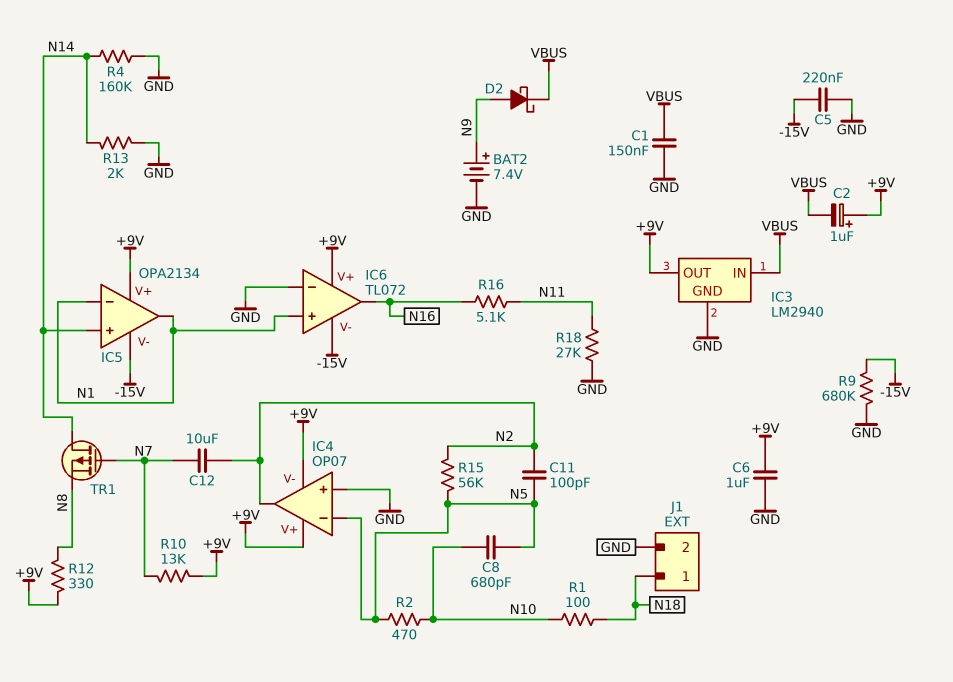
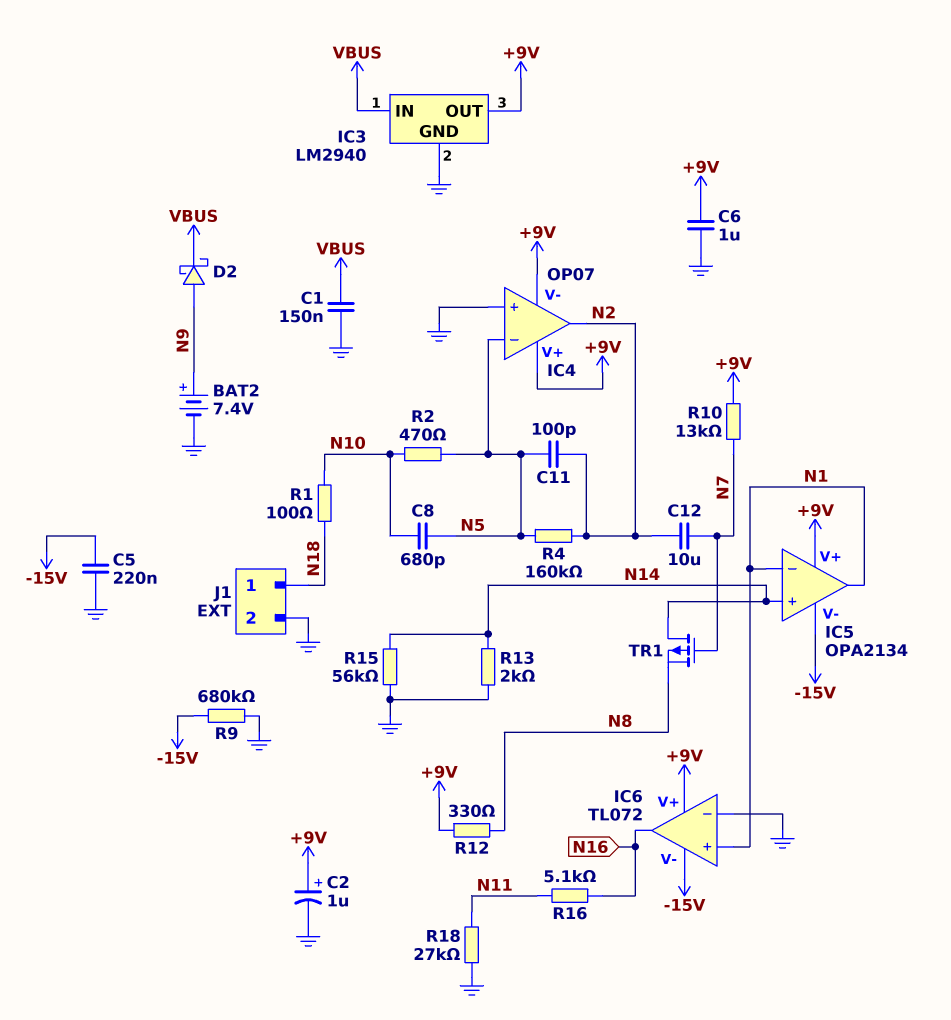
C2: 1uF (plus +9V, minus VBUS) -> 1uF (plus +9V, minus GND)
R4: 160k (GND, N14) -> 160k (N2, N5)
R15: 56k (N2, N5) -> 56k (GND, N14)

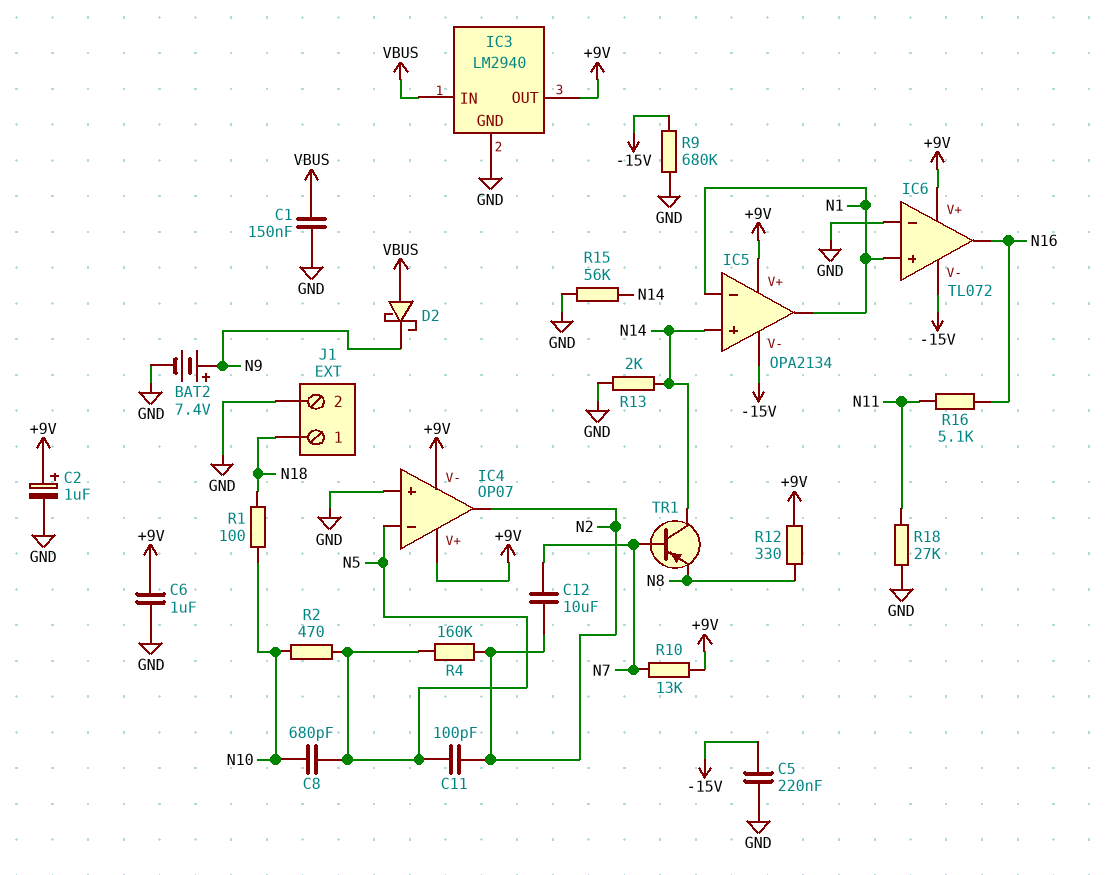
D2: schottky (A N9, K VBUS) -> schottky (A VBUS, K N9)
TR1: PMOS (G N7, D N14, S N8) -> PNP (B N7, C N14, E N8)

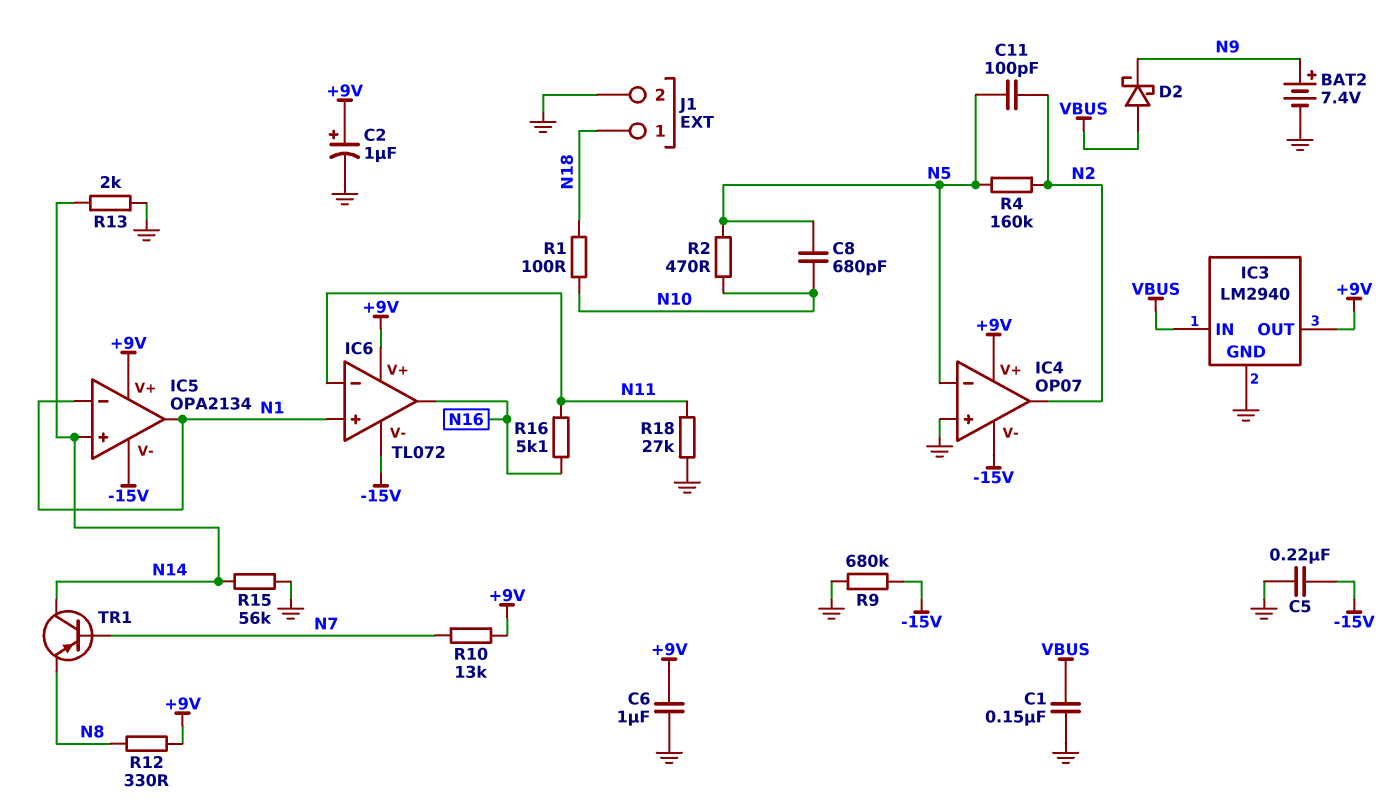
C12: 10uF (N2, N7) -> none
IC4 pin V-: +9V -> -15V
IC6 pin in-: GND -> N11

